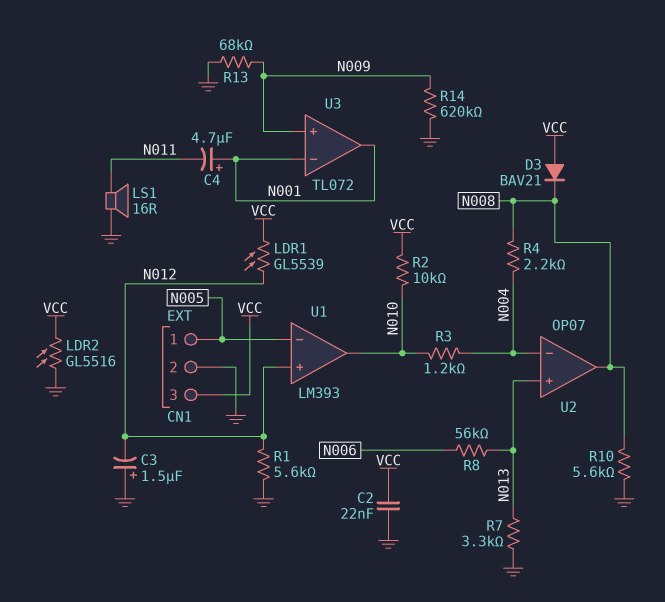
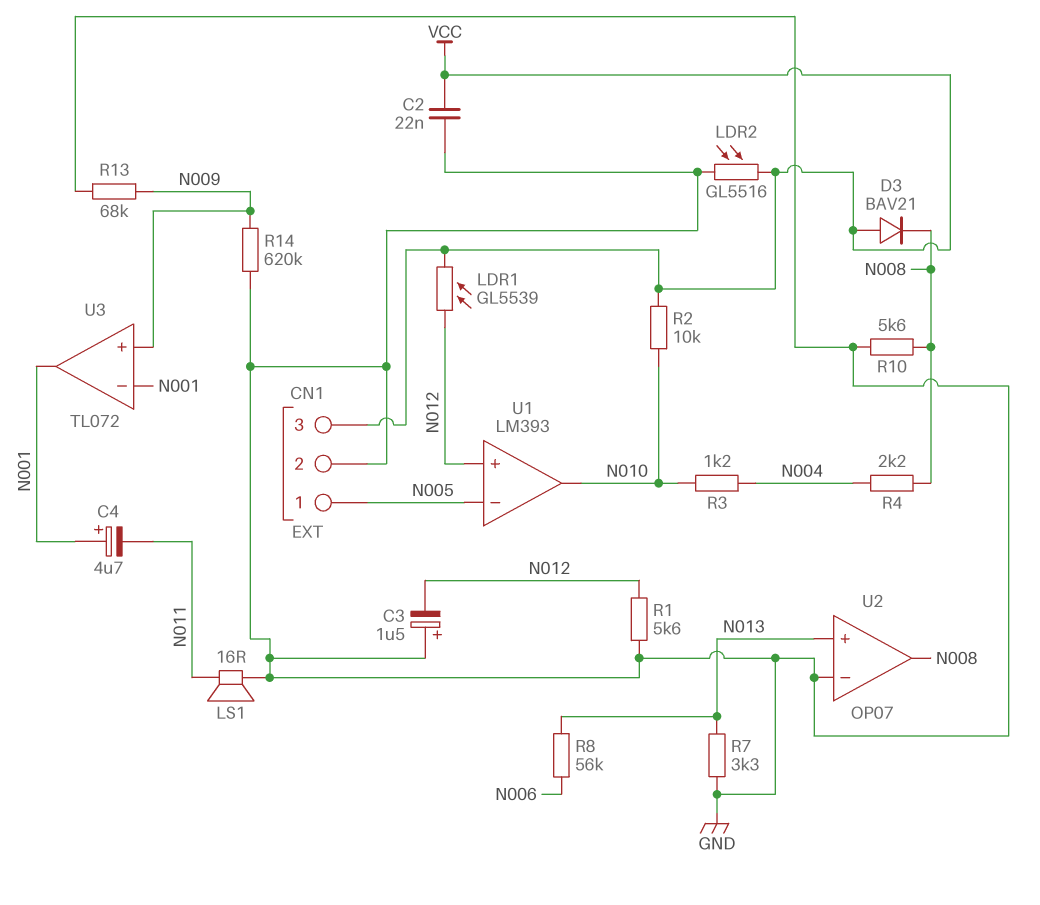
U2 pin in-: N004 -> GND

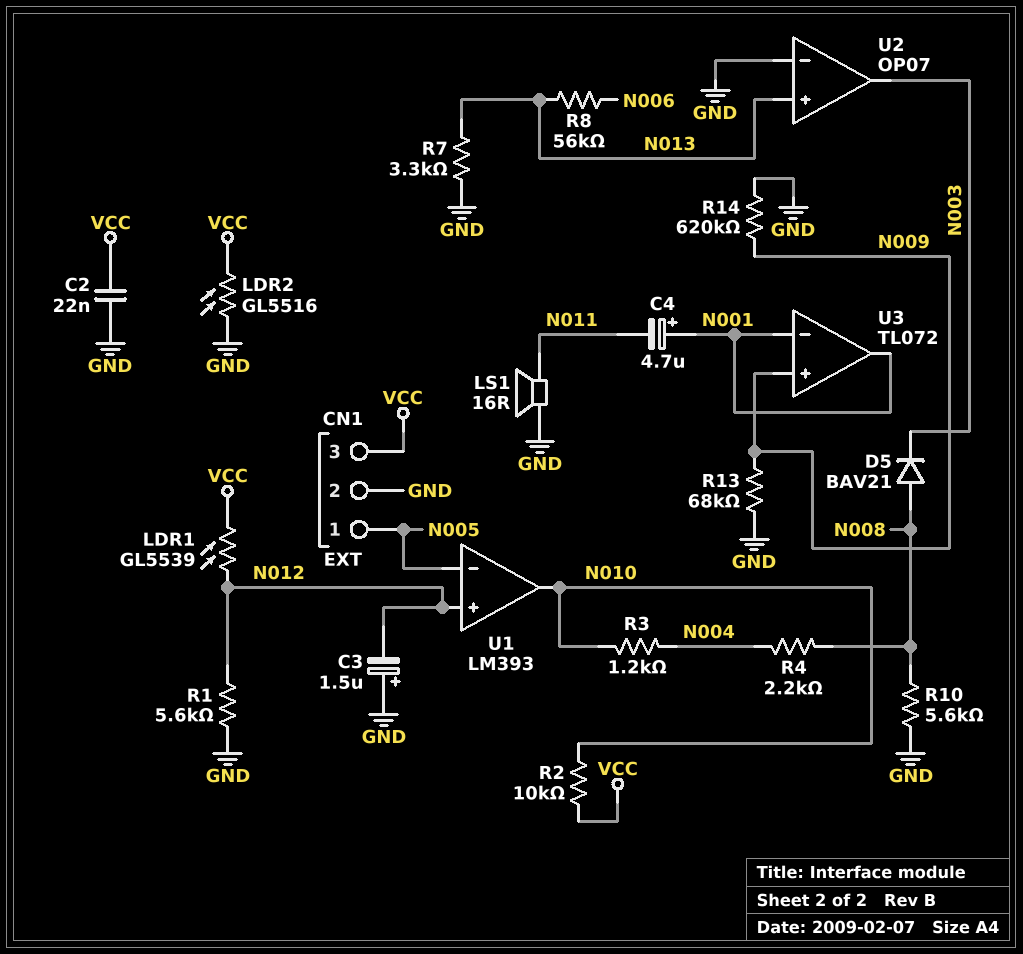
D3: diode BAV21 (A VCC, K N008) -> none
D5: none -> diode BAV21 (A N008, K N003)
U2 pin out: N008 -> N003

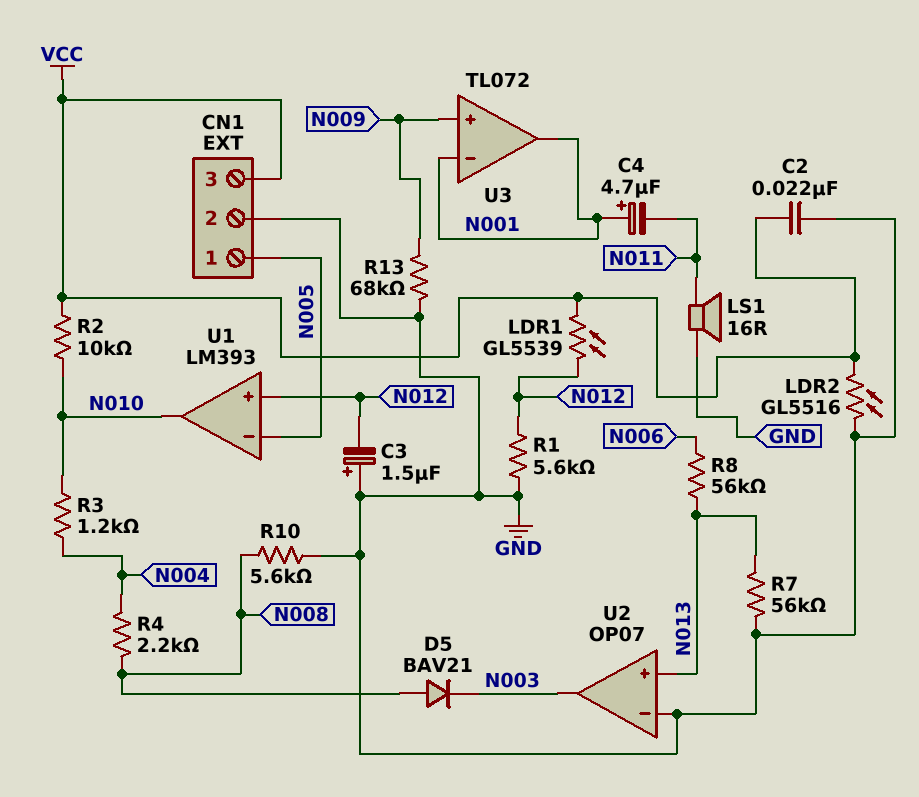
R7: 3.3k (GND, N013) -> 56k (GND, N013)
R14: 620k (GND, N009) -> none

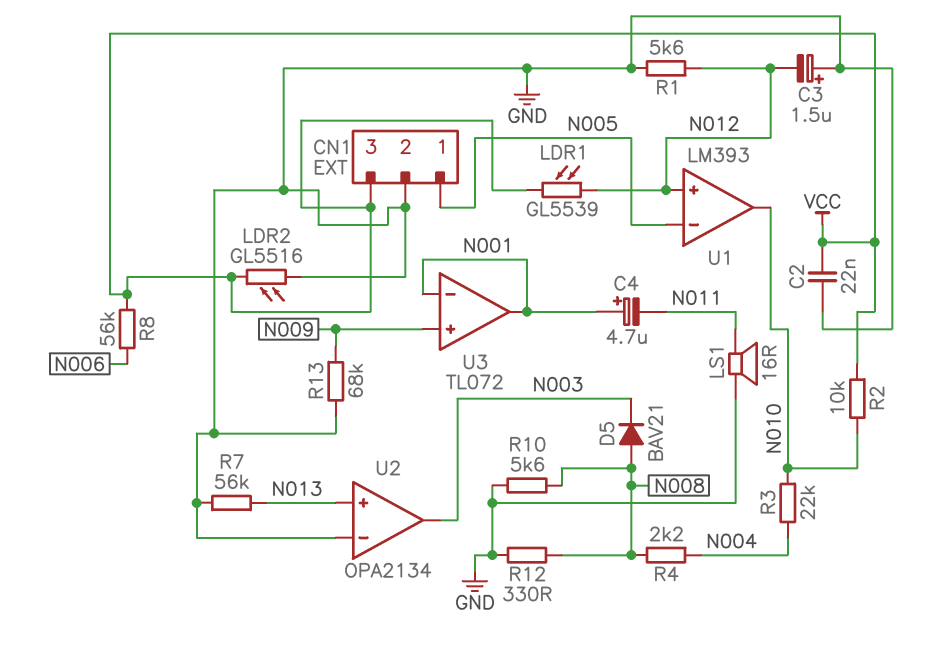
R3: 1.2k (N004, N010) -> 22k (N004, N010)
R8: 56k (N006, N013) -> 56k (N006, VCC)
R12: none -> 330 (GND, N008)
U2: OP07 -> OPA2134

